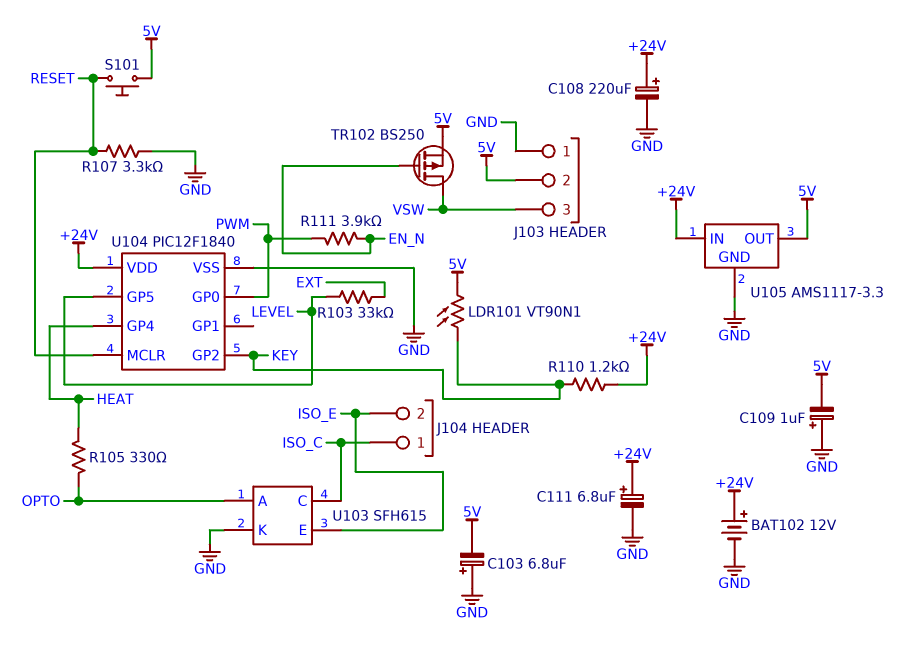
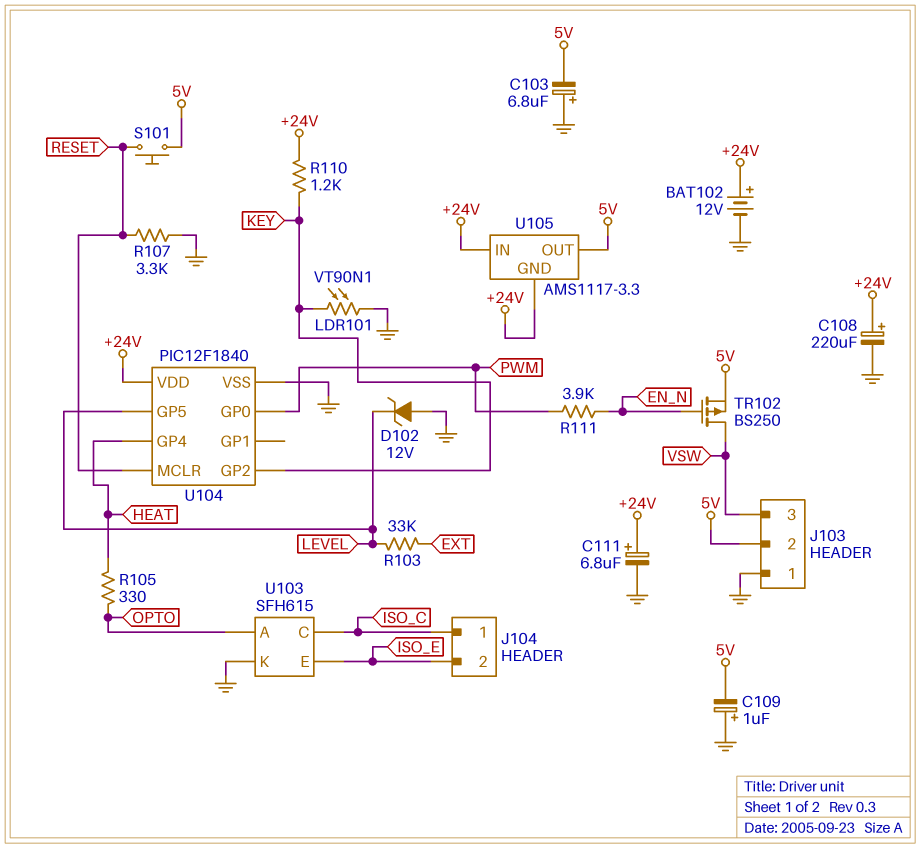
D102: none -> zener 12V (A GND, K LEVEL)
LDR101: VT90N1 (5V, KEY) -> VT90N1 (GND, KEY)
U105 pin GND: GND -> +24V

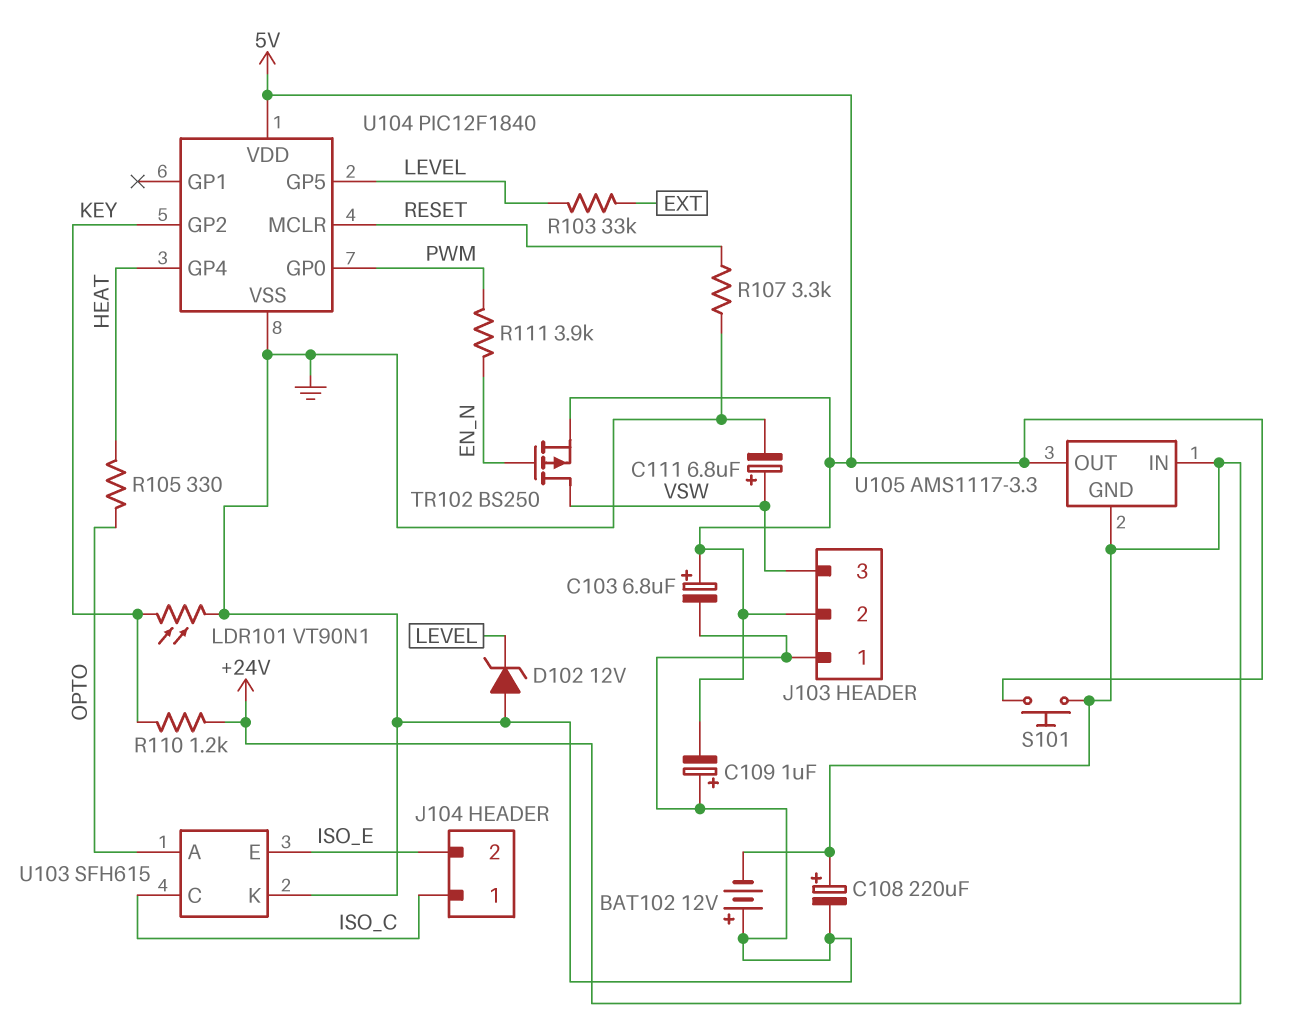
BAT102: 12V (plus +24V, minus GND) -> 12V (plus GND, minus +24V)
C103: 6.8uF (plus GND, minus 5V) -> 6.8uF (plus 5V, minus GND)
C111: 6.8uF (plus +24V, minus GND) -> 6.8uF (plus VSW, minus GND)
S101: button (5V, RESET) -> button (+24V, 5V)
U104 pin VDD: +24V -> 5V

